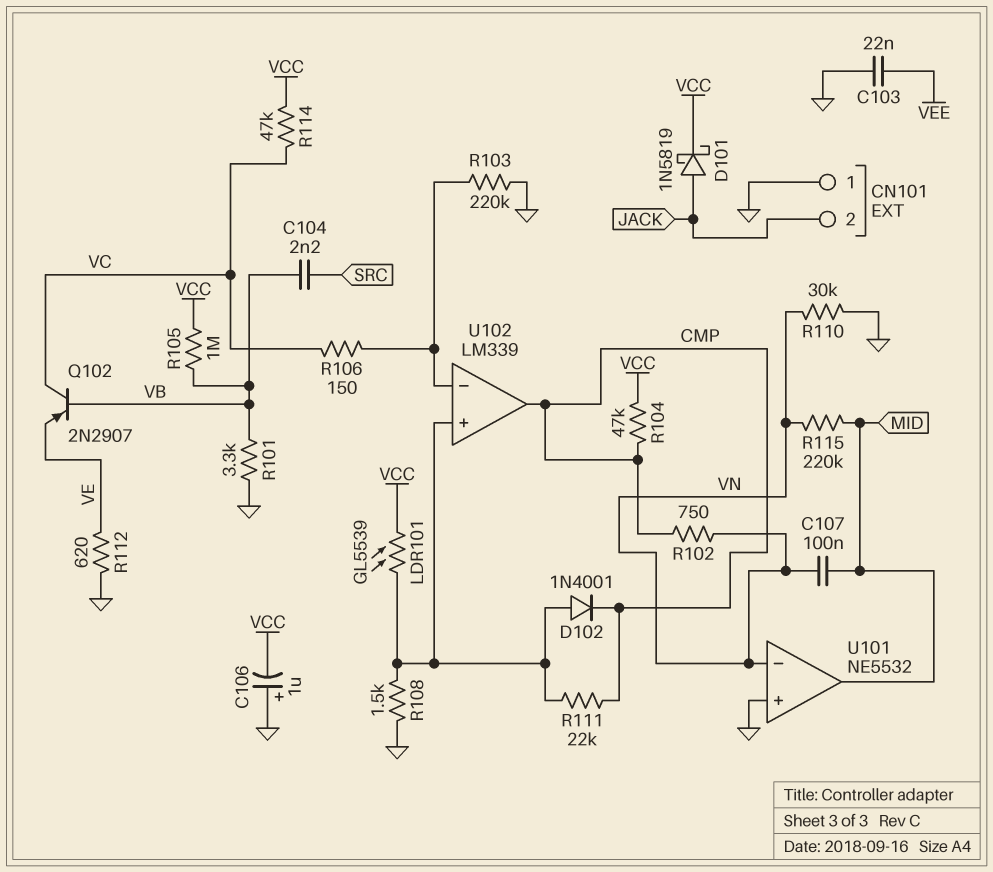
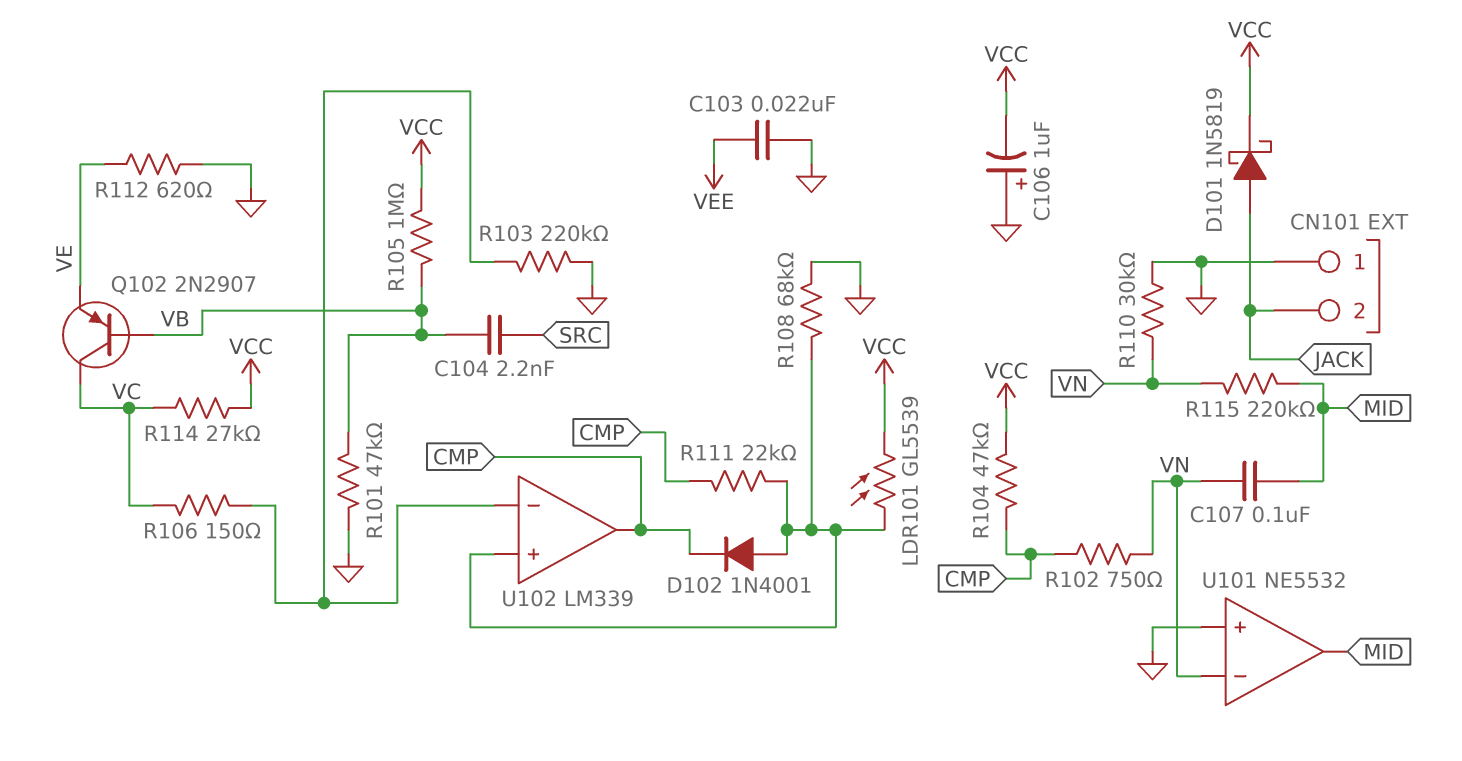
R101: 3.3k (GND, VB) -> 47k (GND, VB)
R108: 1.5k (GND, U102/in+) -> 68k (GND, U102/in+)
R114: 47k (VC, VCC) -> 27k (VC, VCC)

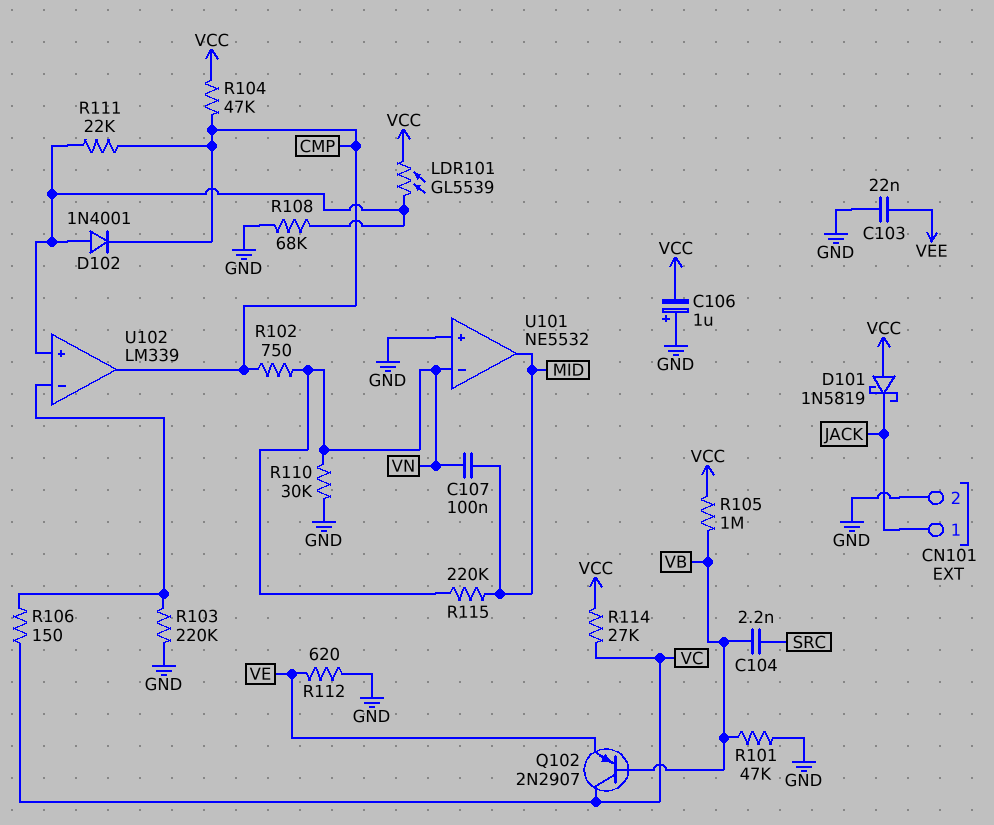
CN101 pin 1: GND -> JACK
CN101 pin 2: JACK -> GND
D101: schottky 1N5819 (A JACK, K VCC) -> schottky 1N5819 (A VCC, K JACK)

